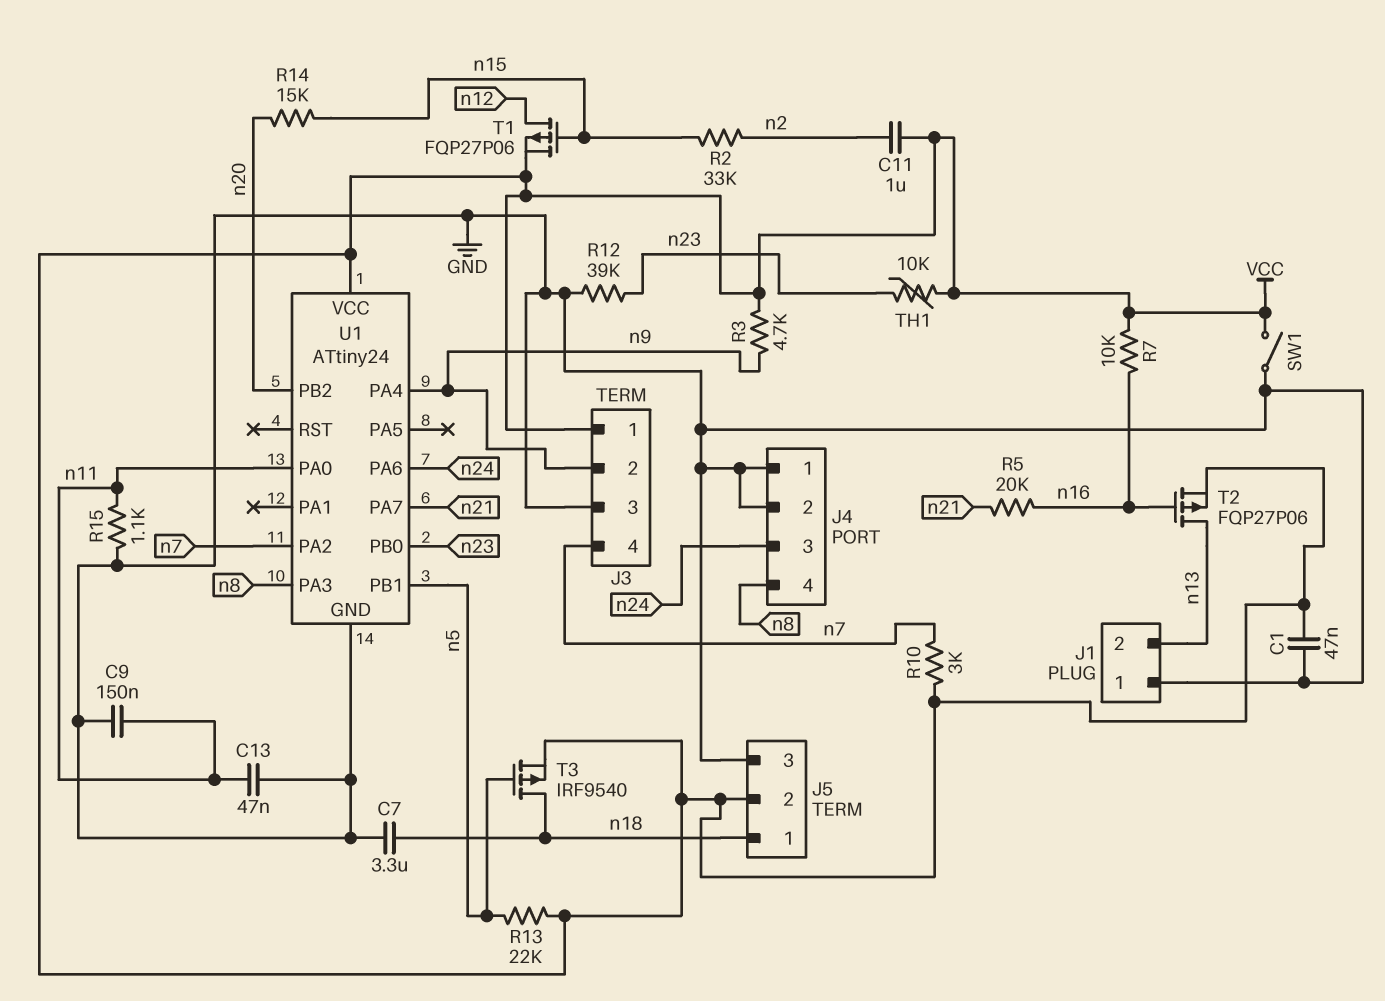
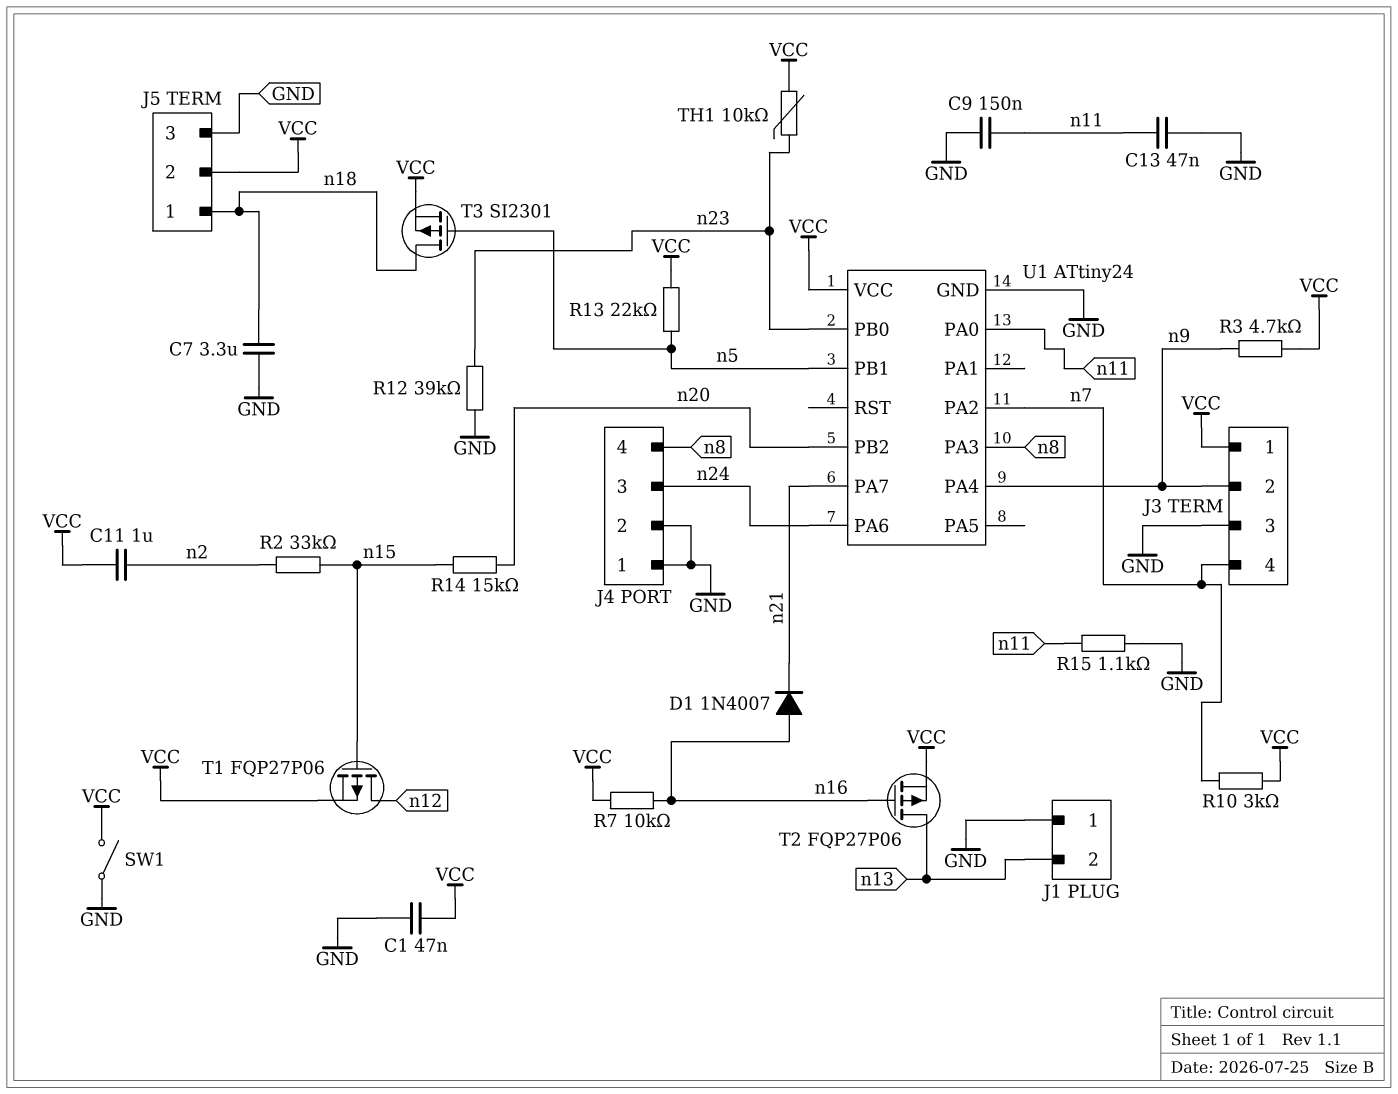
D1: none -> diode 1N4007 (A n16, K n21)
R5: 20k (n16, n21) -> none
T3: PMOS IRF9540 (G n5, D n18, S VCC) -> PMOS SI2301 (G n5, D n18, S VCC)

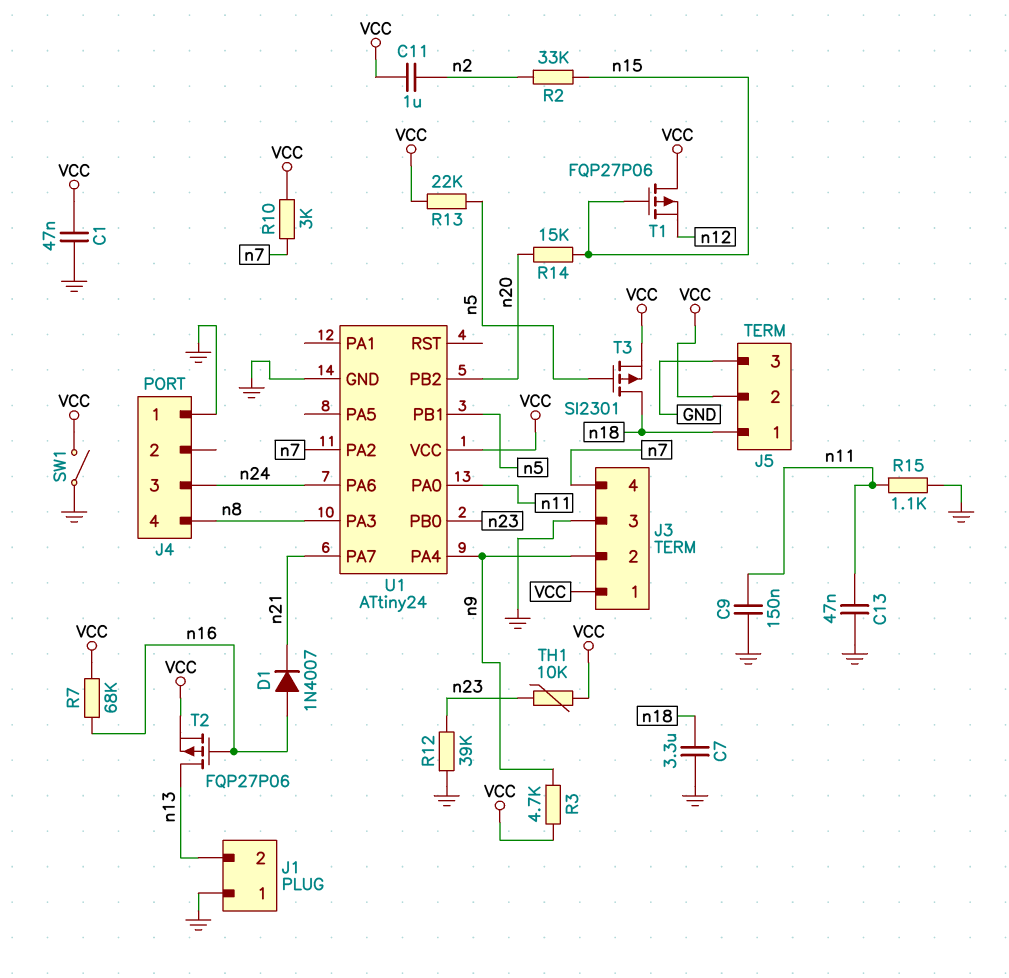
J4 pin 2: GND -> none
R7: 10k (VCC, n16) -> 68k (VCC, n16)
T1: PMOS FQP27P06 (G n15, D n12, S VCC) -> PMOS FQP27P06 (G n15, D VCC, S n12)

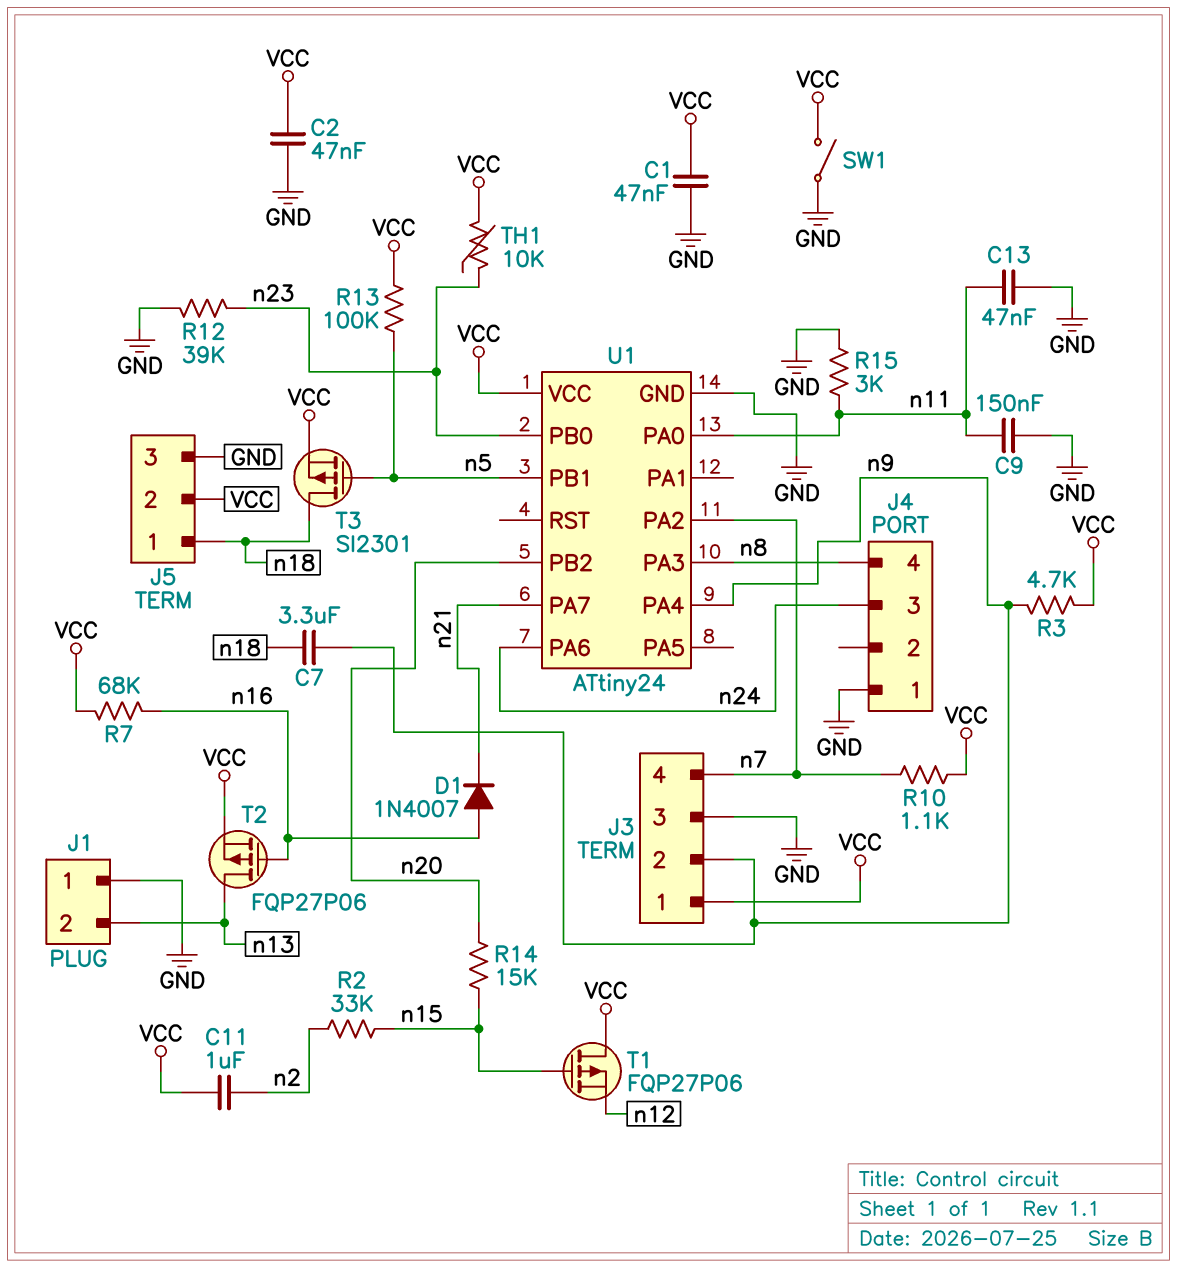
C2: none -> 47nF (GND, VCC)
C7: 3.3uF (GND, n18) -> 3.3uF (n9, n18)
R10: 3k (VCC, n7) -> 1.1k (VCC, n7)
R13: 22k (VCC, n5) -> 100k (VCC, n5)
R15: 1.1k (GND, n11) -> 3k (GND, n11)

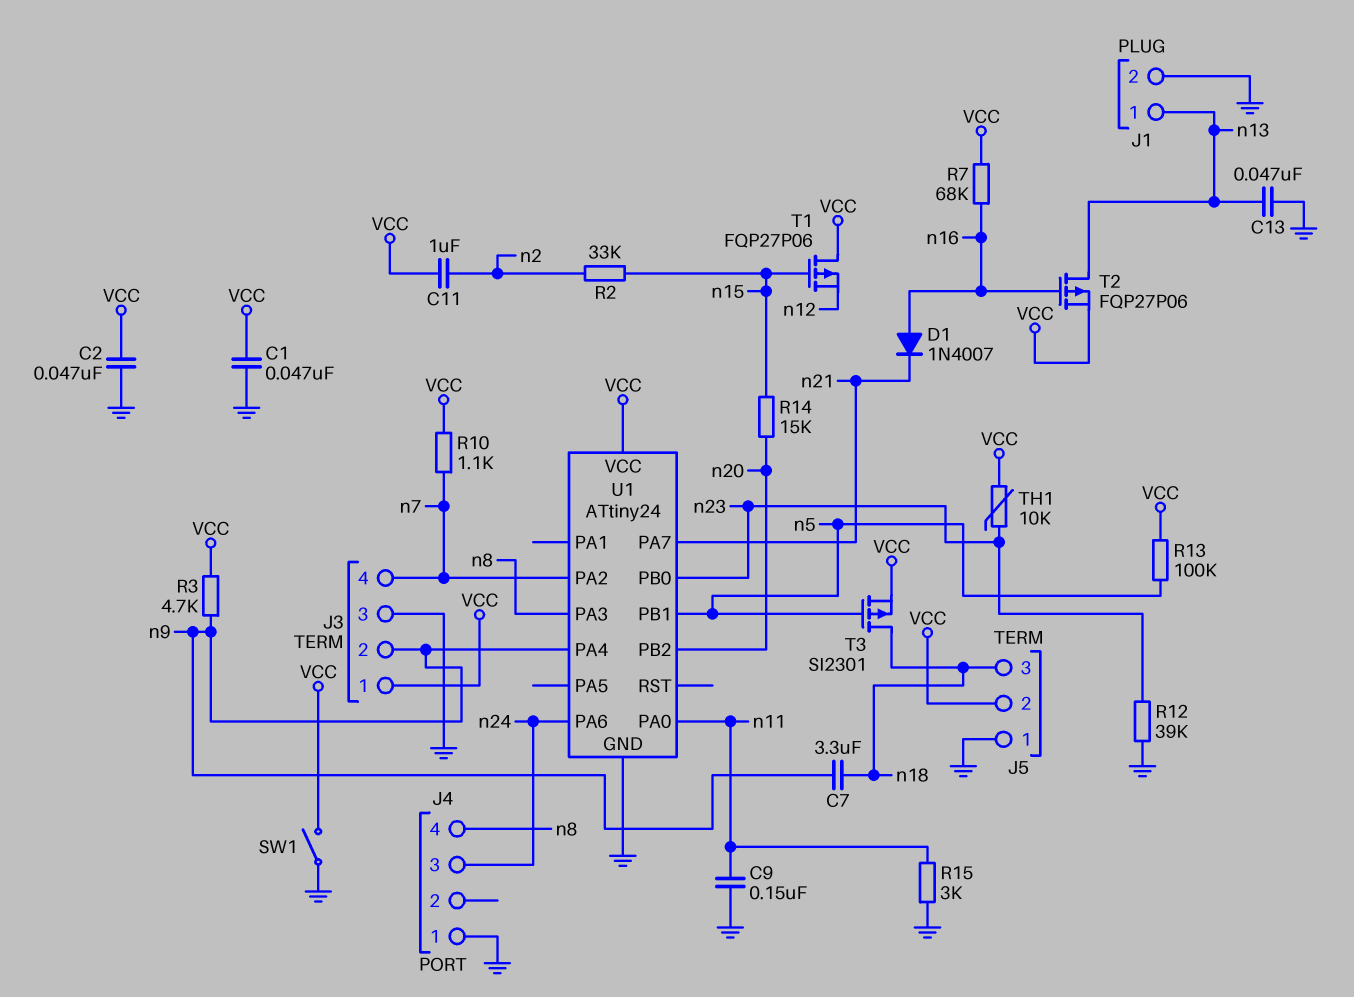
C13: 47nF (GND, n11) -> 47nF (GND, n13)
J1 pin 1: GND -> n13
J1 pin 2: n13 -> GND
J5 pin 1: n18 -> GND
J5 pin 3: GND -> n18

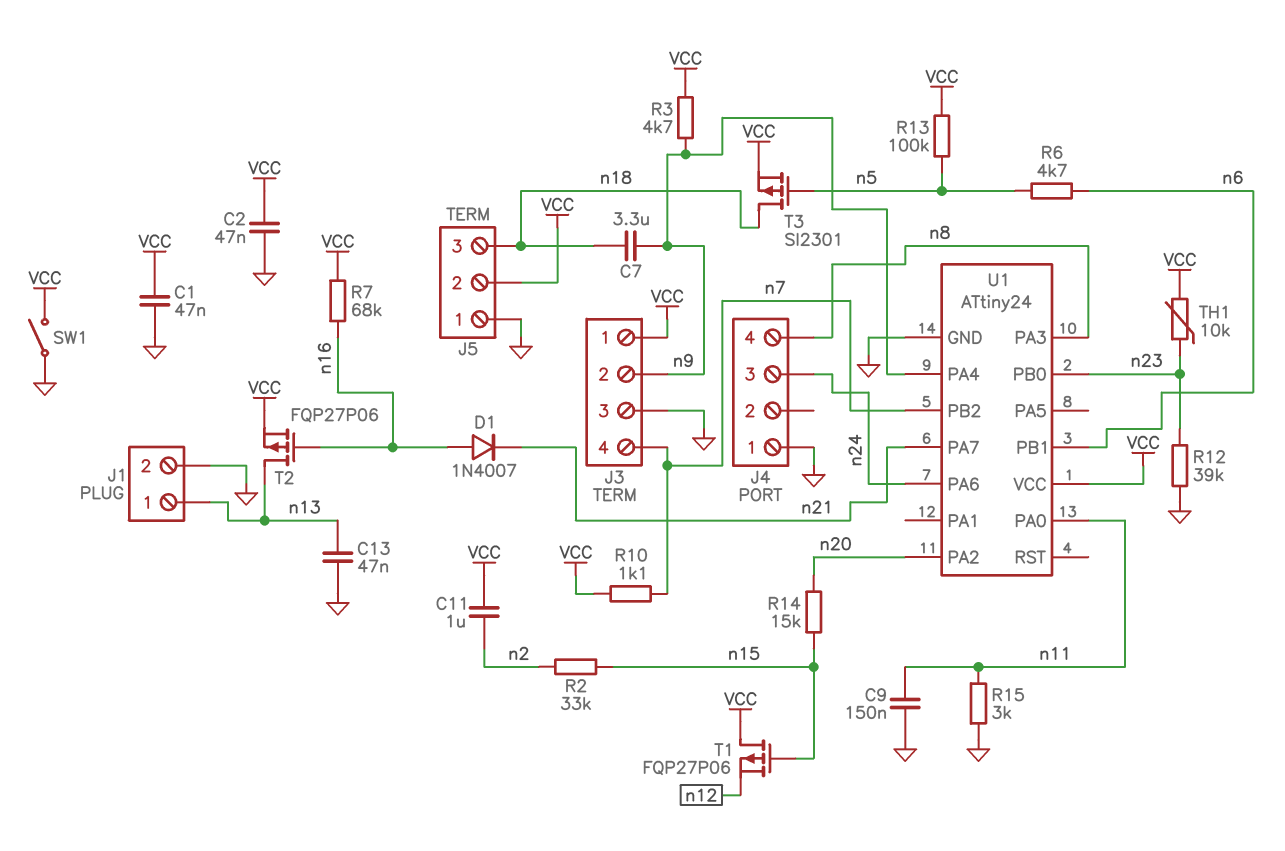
R6: none -> 4.7k (n5, n6)
U1 pin PA2: n7 -> n20
U1 pin PB1: n5 -> n6
U1 pin PB2: n20 -> n7

